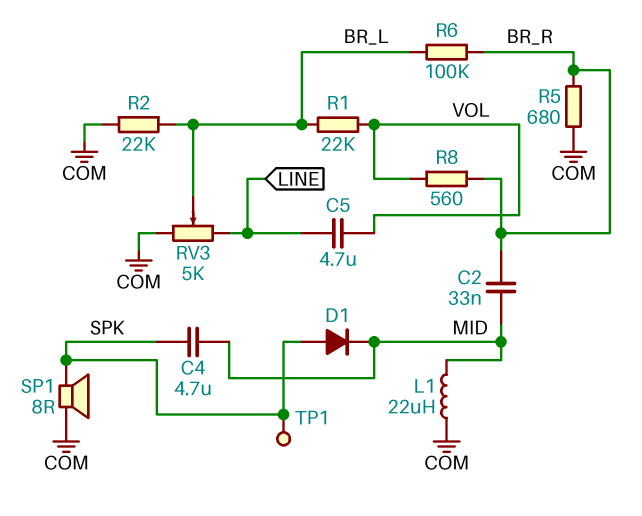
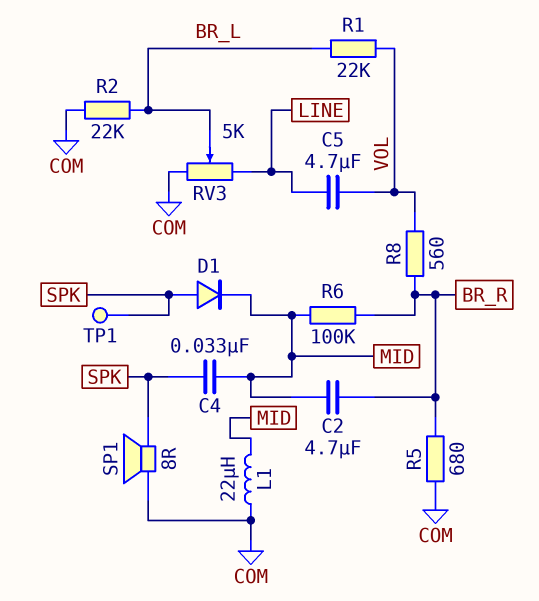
C2: 33nF (BR_R, MID) -> 4.7uF (BR_R, MID)
C4: 4.7uF (MID, SPK) -> 33nF (MID, SPK)
R6: 100k (BR_L, BR_R) -> 100k (BR_R, MID)

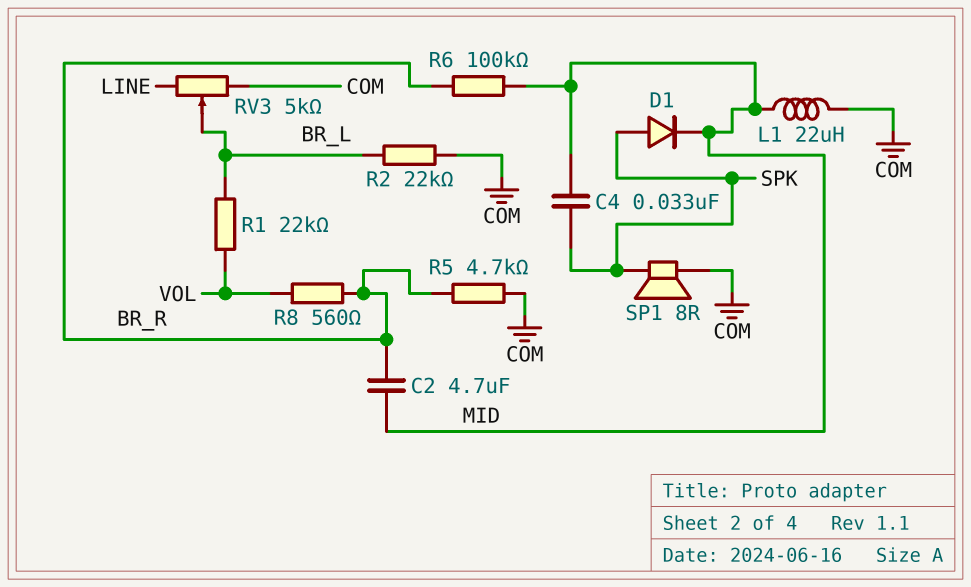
C5: 4.7uF (LINE, VOL) -> none
R5: 680 (BR_R, COM) -> 4.7k (BR_R, COM)
TP1: test point (SPK) -> none

